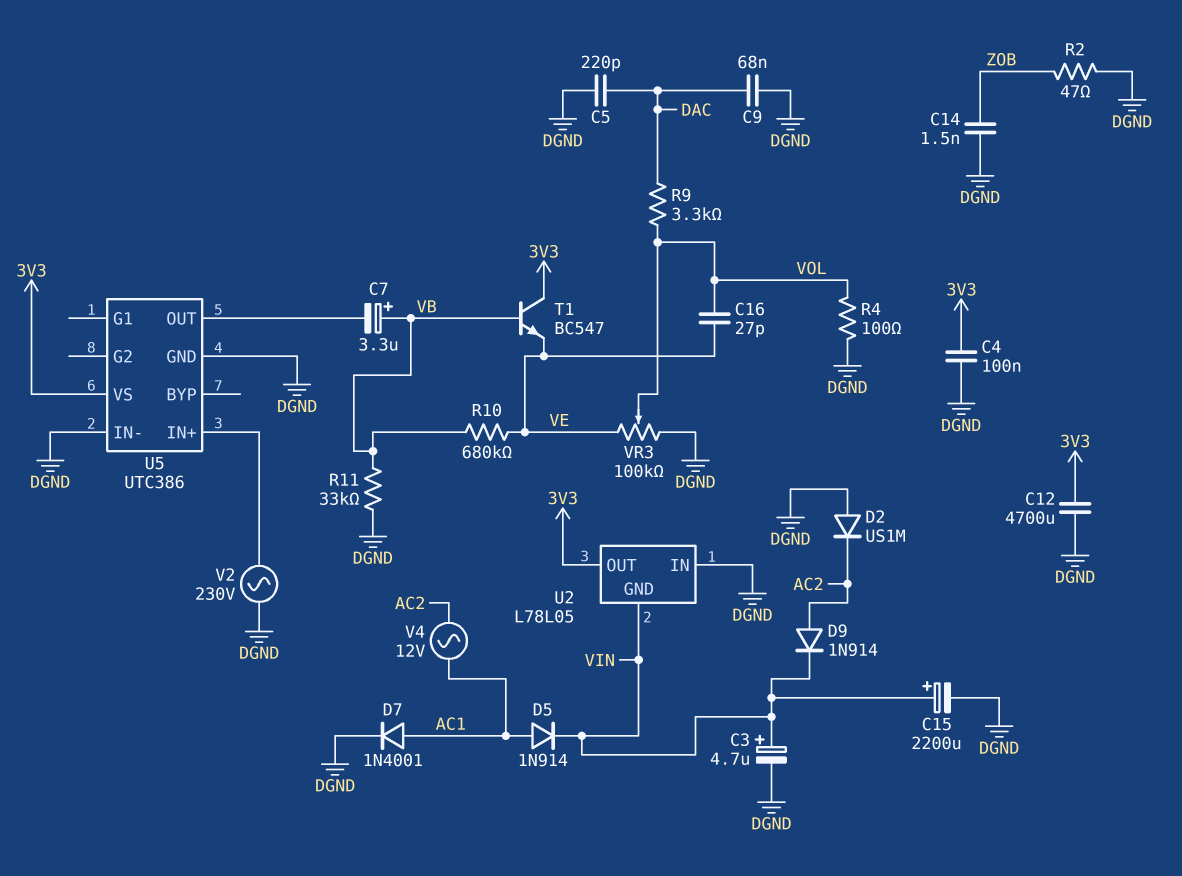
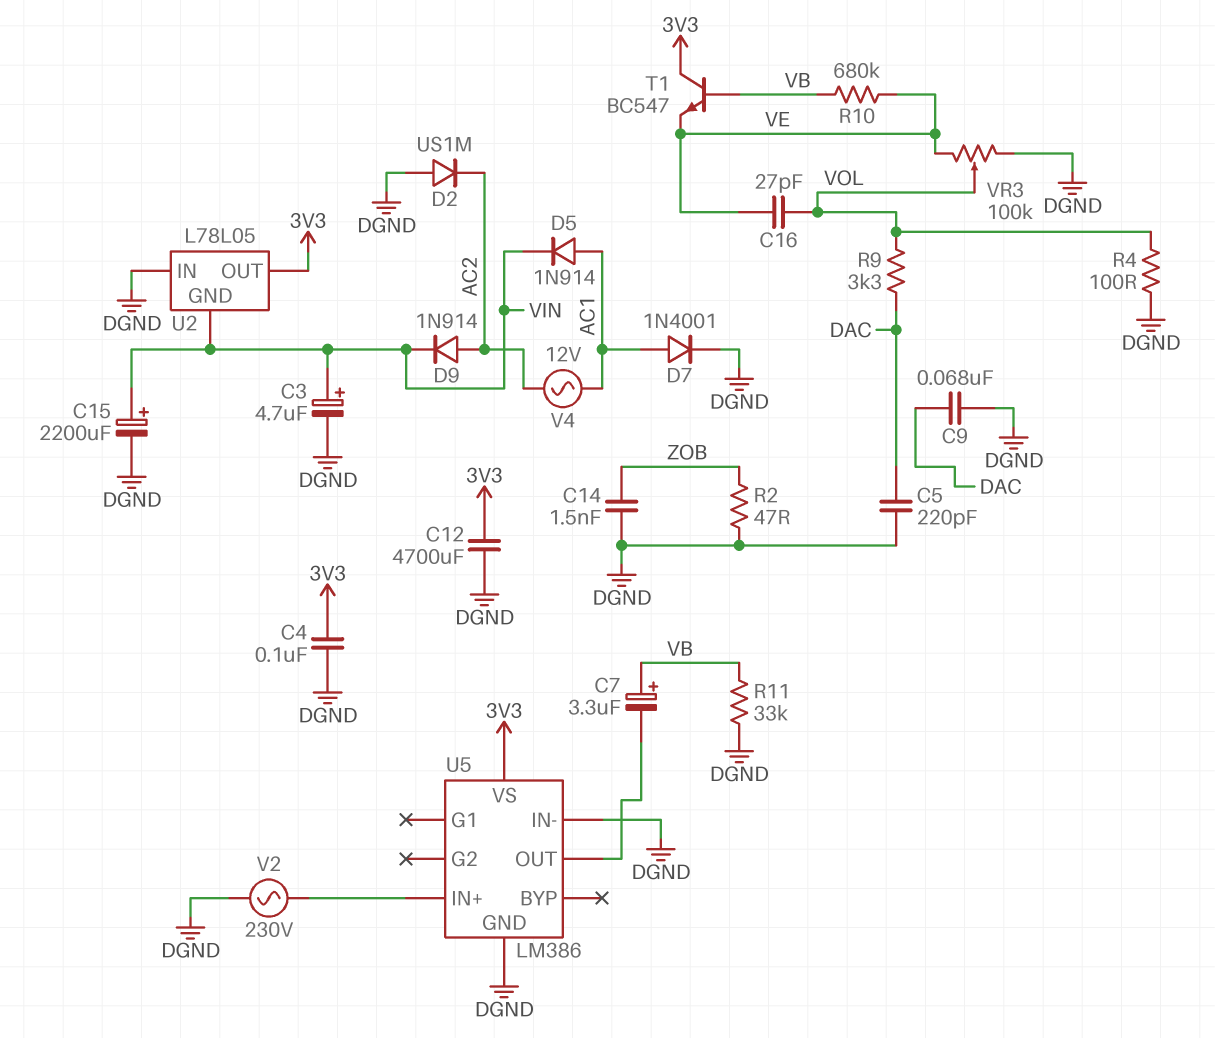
U5: UTC386 -> LM386

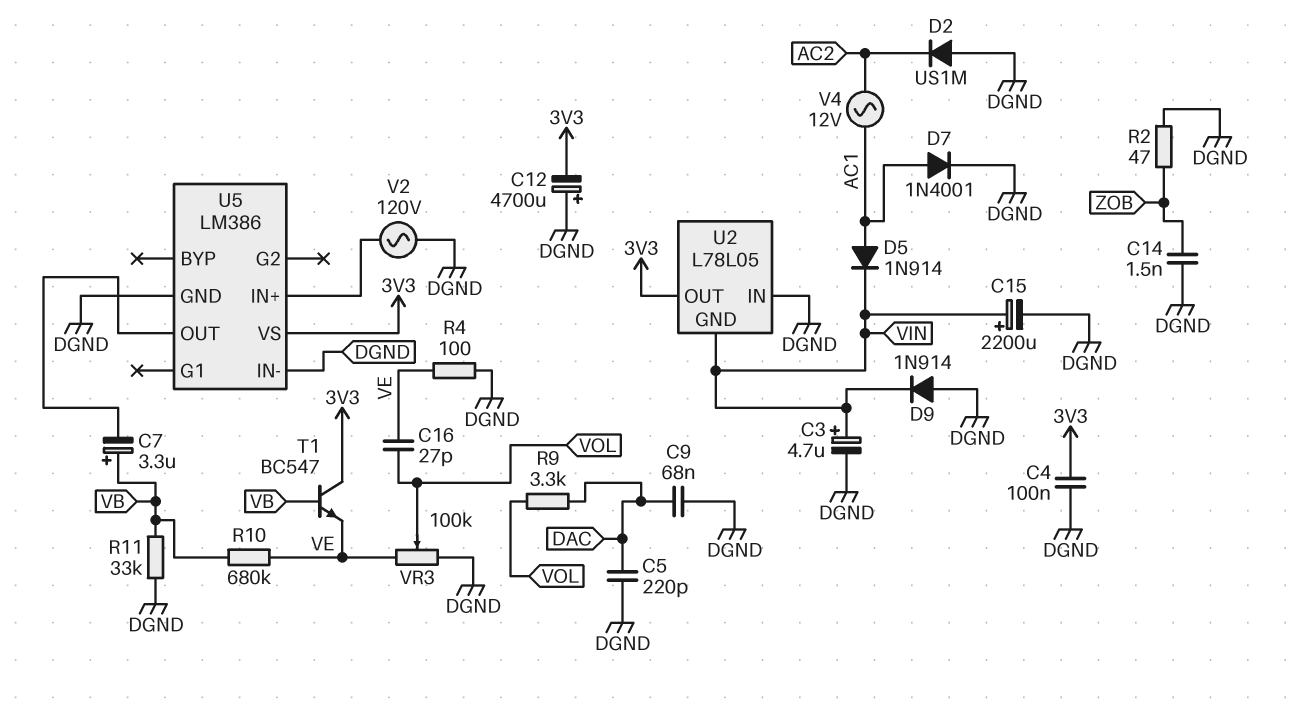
C12: 4700uF (3V3, DGND) -> 4700uF (plus DGND, minus 3V3)
D9: diode 1N914 (A AC2, K VIN) -> diode 1N914 (A DGND, K VIN)
R4: 100 (DGND, VOL) -> 100 (DGND, VE)
V2: AC 230V (DGND, U5/IN+) -> AC 120V (DGND, U5/IN+)

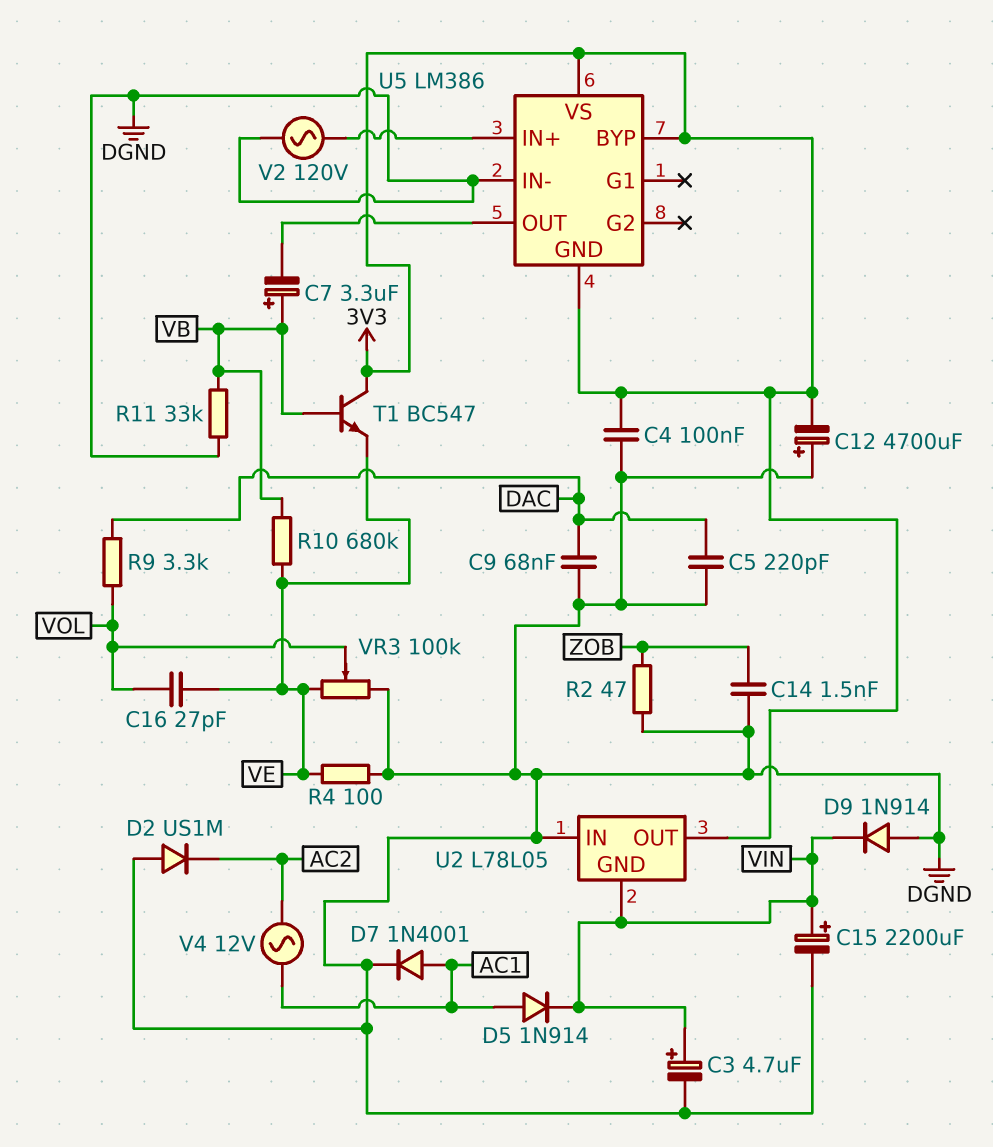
U5 pin BYP: none -> 3V3
U5 pin GND: DGND -> 3V3

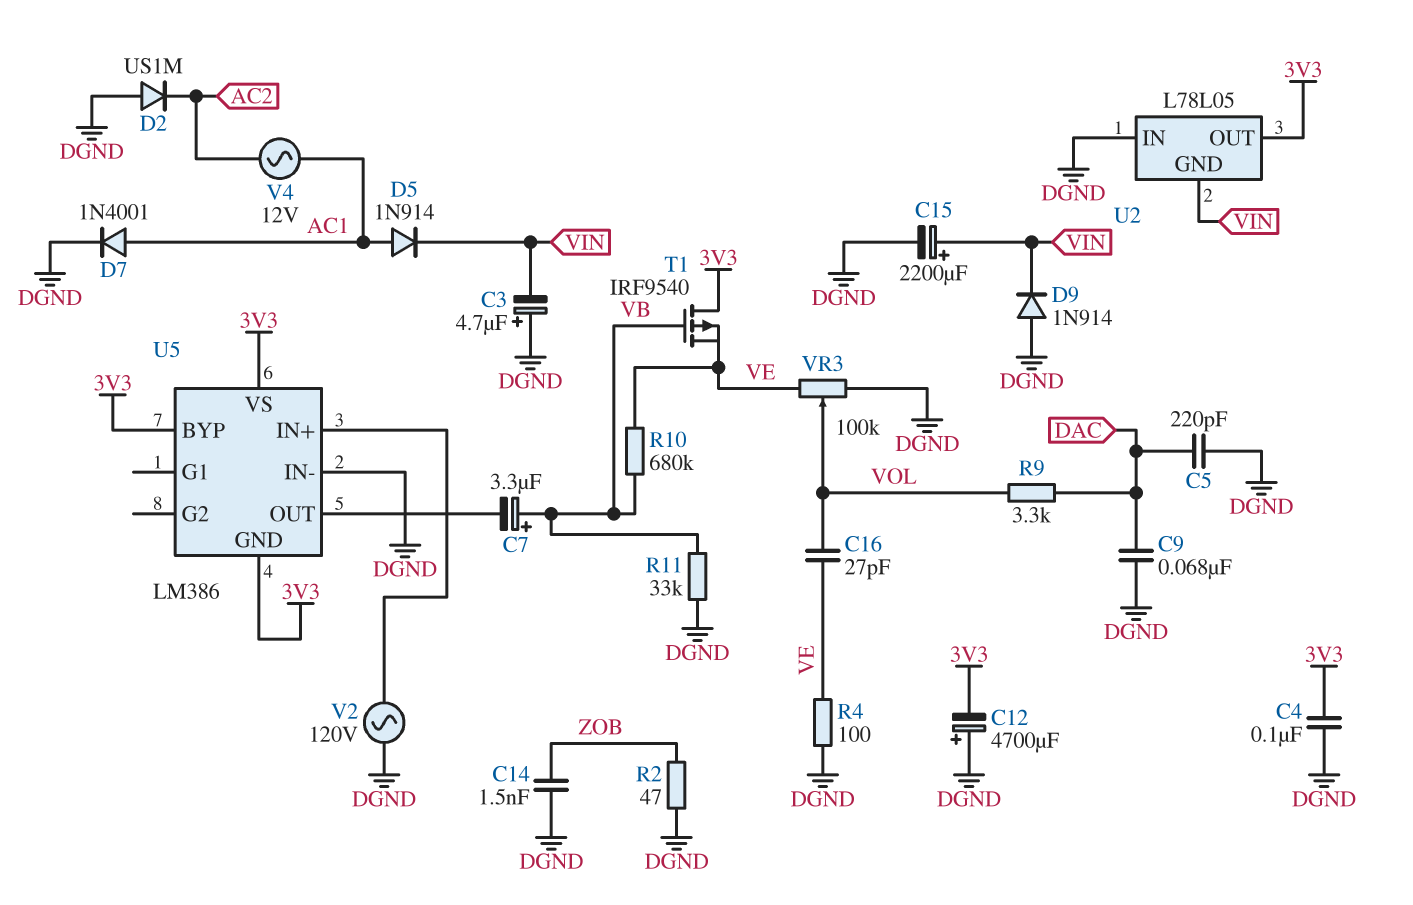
C3: 4.7uF (plus VIN, minus DGND) -> 4.7uF (plus DGND, minus VIN)
T1: NPN BC547 (B VB, C 3V3, E VE) -> PMOS IRF9540 (G VB, D 3V3, S VE)

